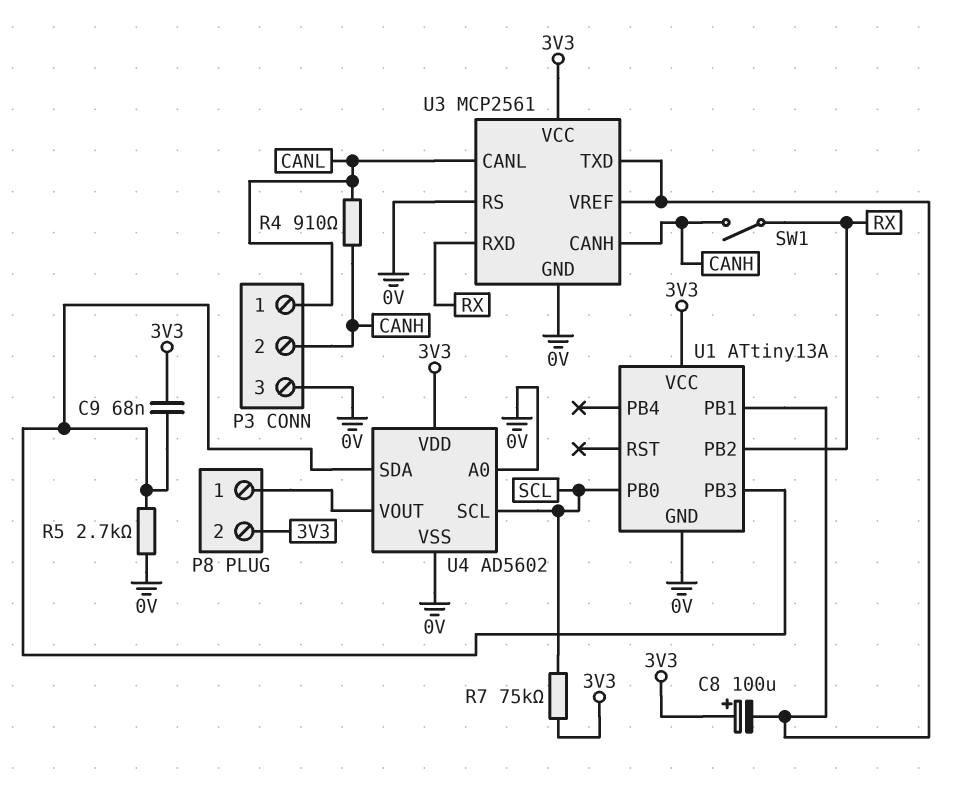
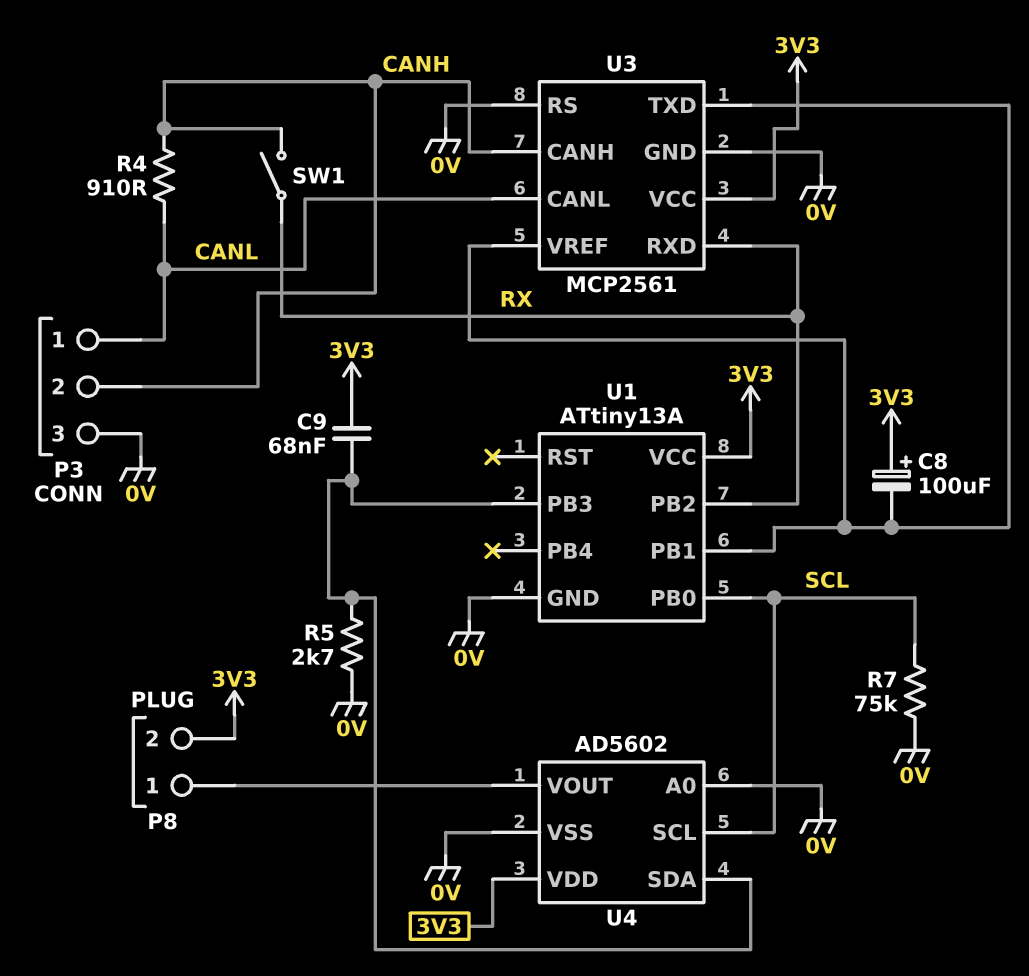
R7: 75k (3V3, SCL) -> 75k (0V, SCL)

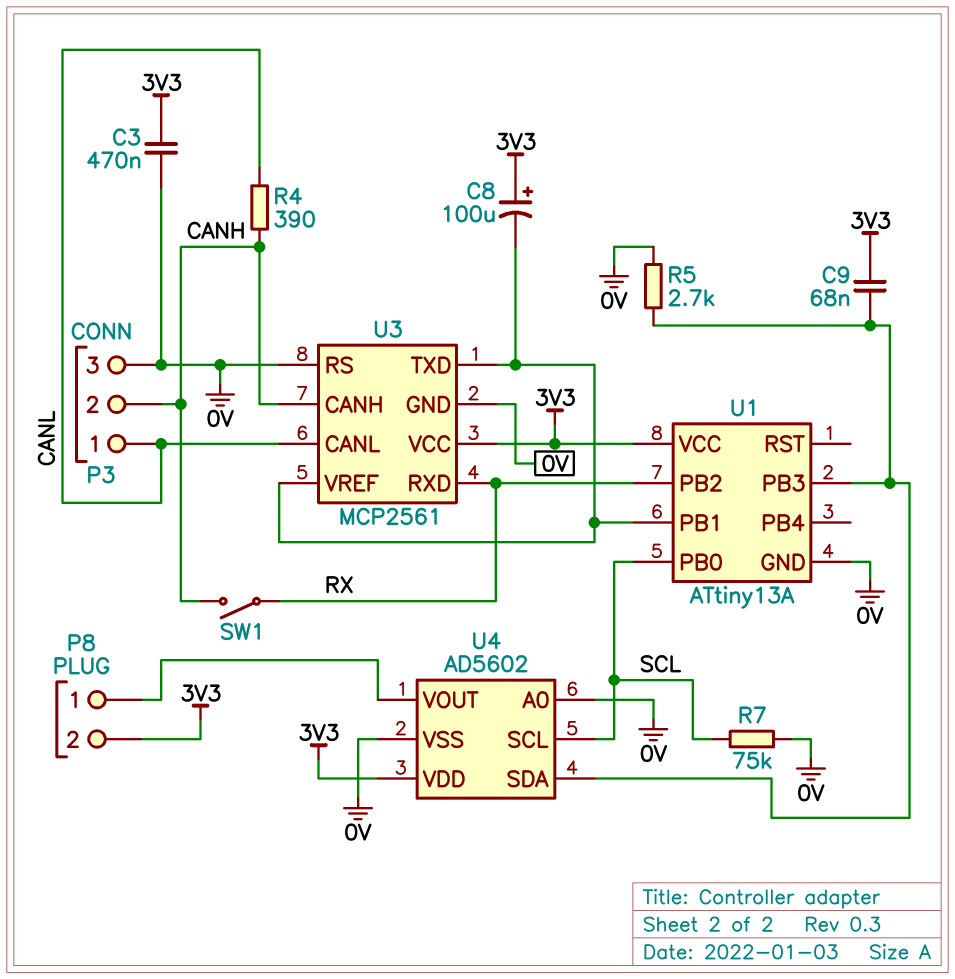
C3: none -> 470nF (0V, 3V3)
R4: 910 (CANH, CANL) -> 390 (CANH, CANL)

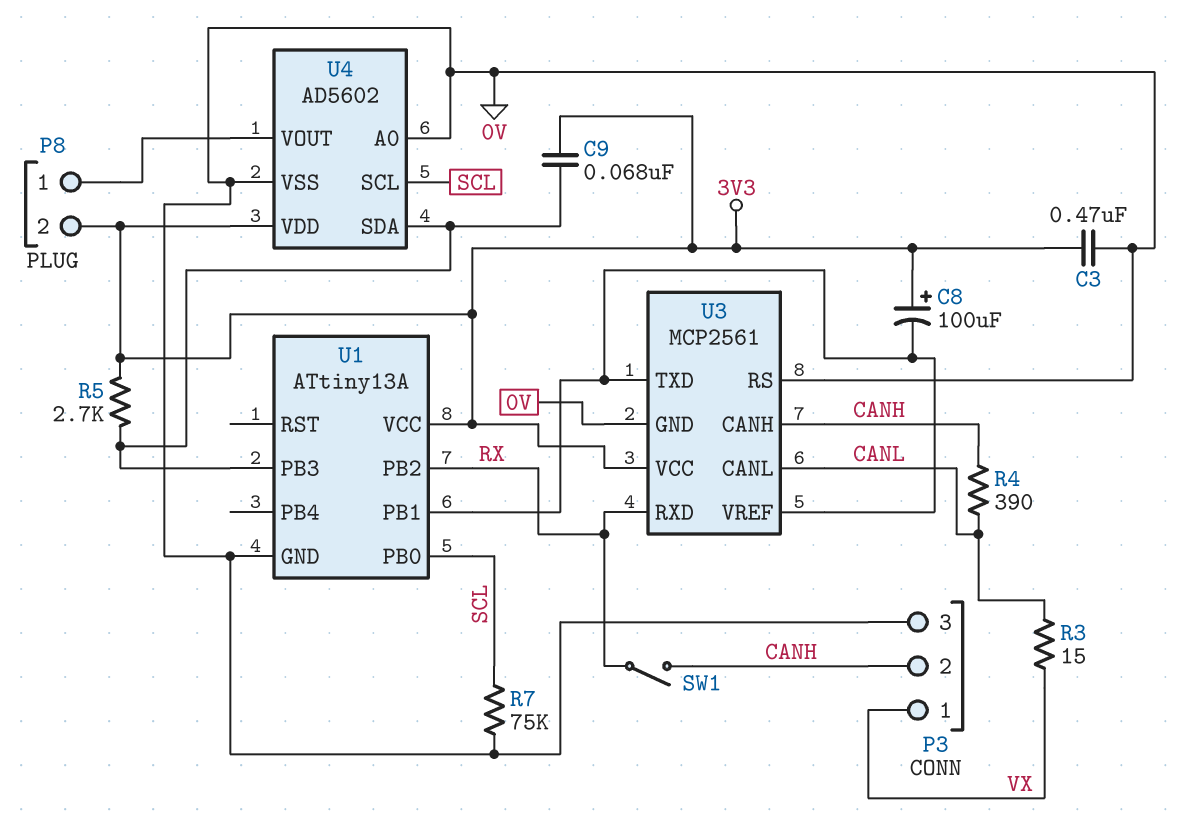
P3 pin 1: CANL -> VX
R3: none -> 15 (CANL, VX)
R5: 2.7k (0V, U1/PB3) -> 2.7k (3V3, U1/PB3)

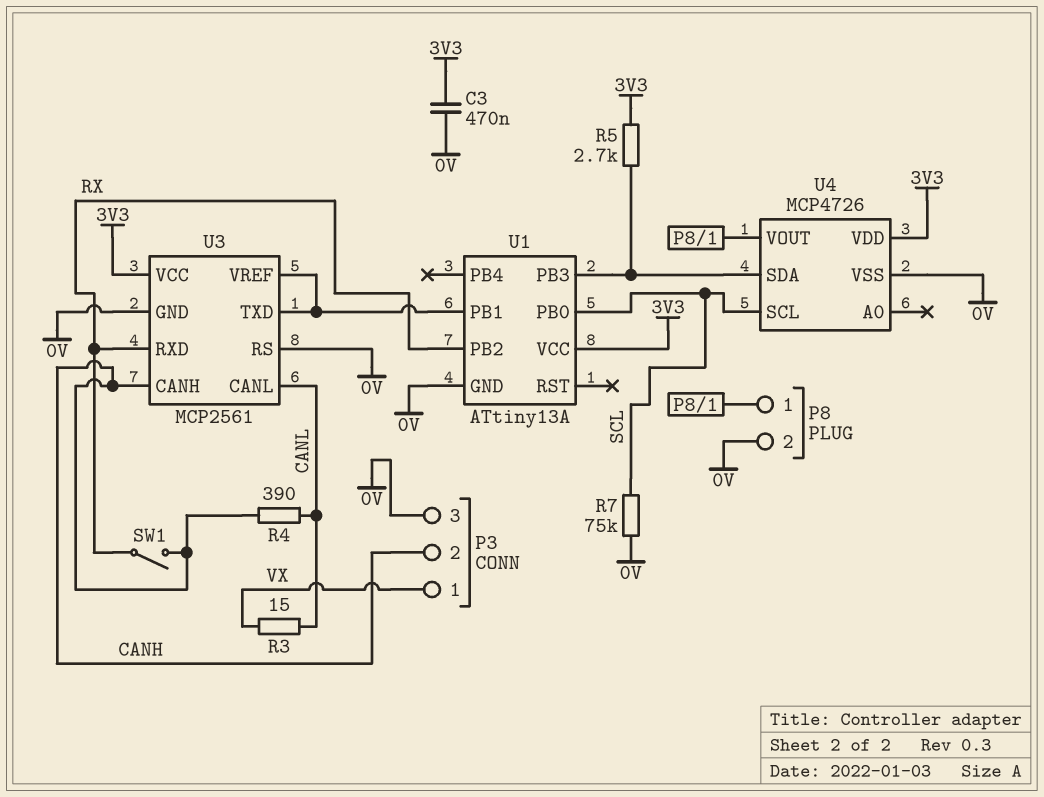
C8: 100uF (plus 3V3, minus U1/PB1) -> none
C9: 68nF (3V3, U1/PB3) -> none
P8 pin 2: 3V3 -> 0V
U4: AD5602 -> MCP4726
U4 pin A0: 0V -> none

